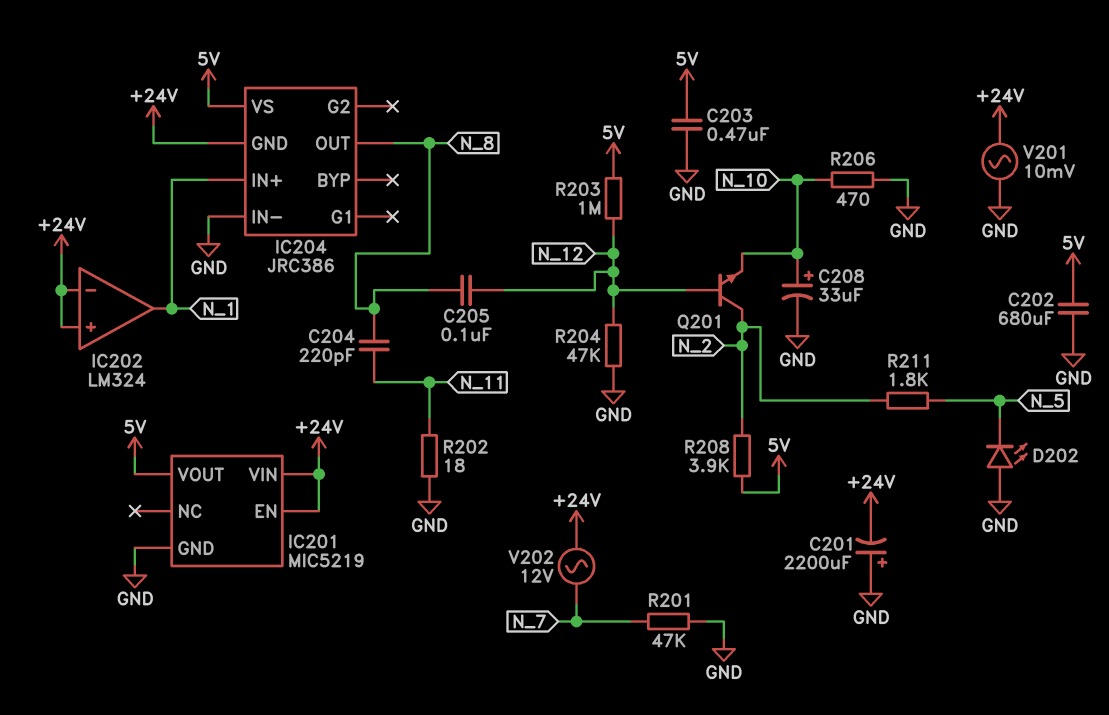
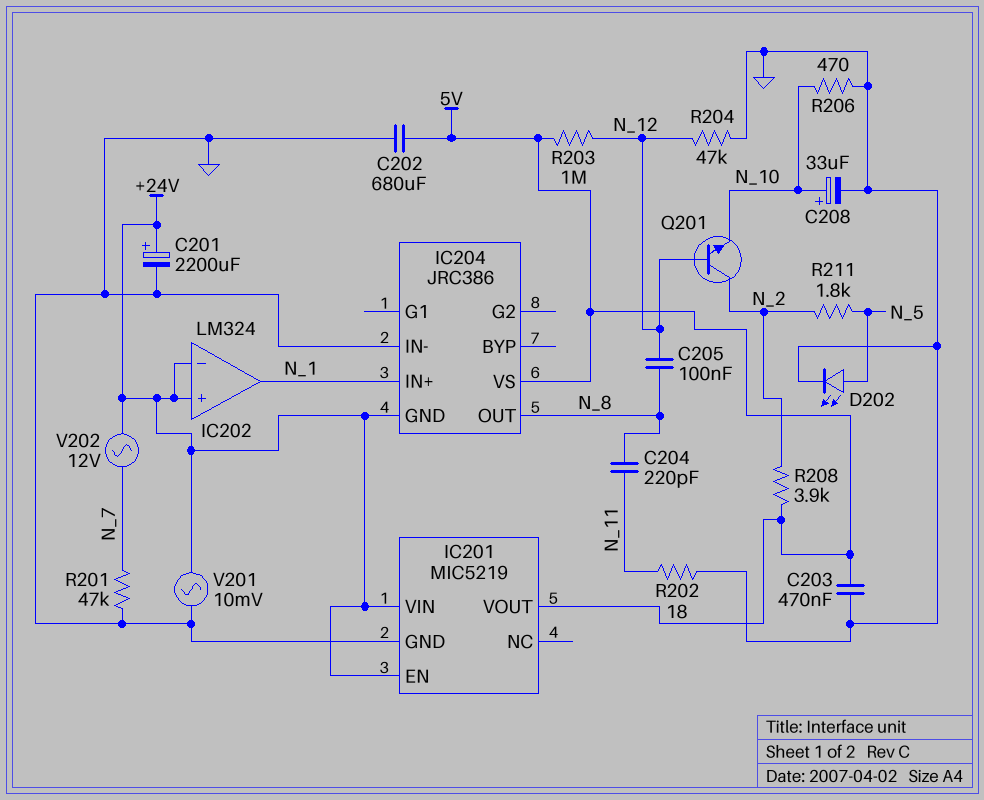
C201: 2200uF (plus GND, minus +24V) -> 2200uF (plus +24V, minus GND)
D202: LED (A GND, K N_5) -> LED (A N_5, K GND)

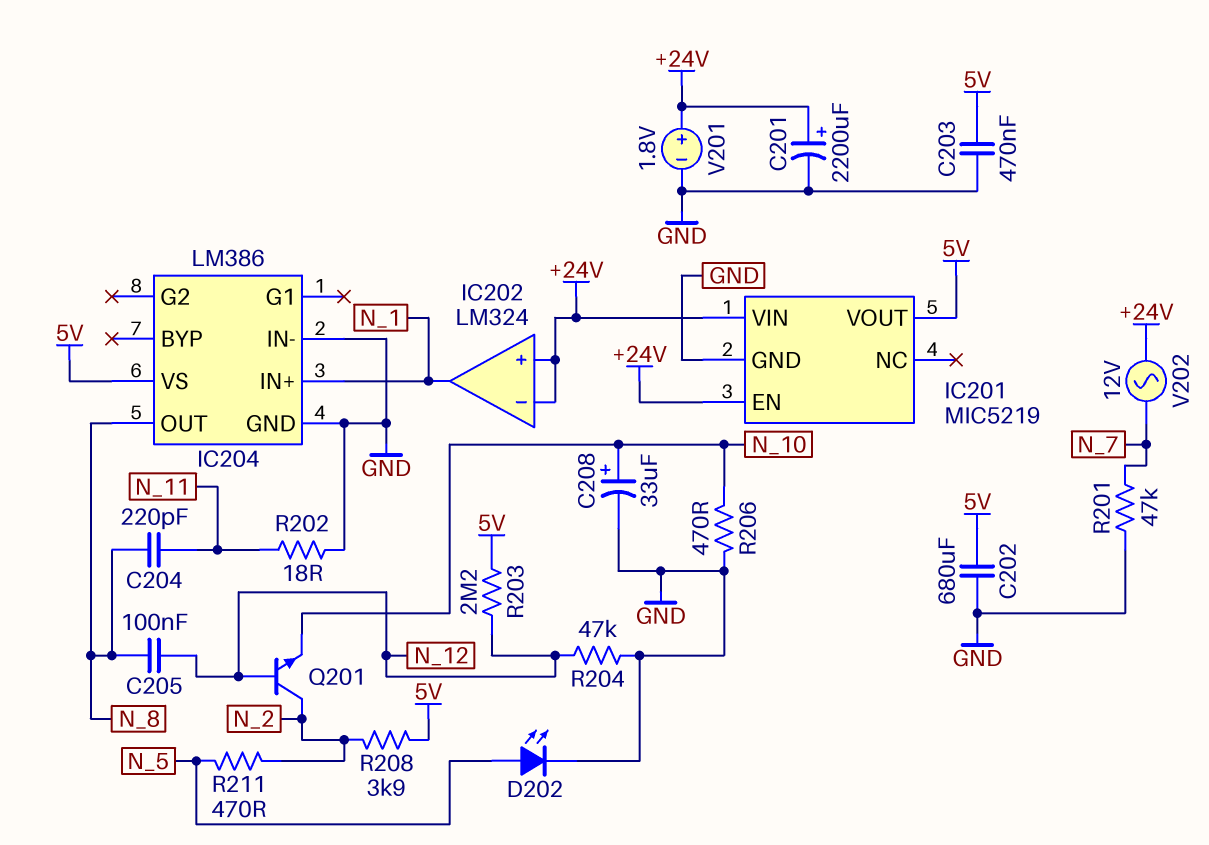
IC204: JRC386 -> LM386
IC204 pin GND: +24V -> GND
R203: 1M (5V, N_12) -> 2.2M (5V, N_12)
R211: 1.8k (N_2, N_5) -> 470 (N_2, N_5)
V201: AC 10mV (+24V, GND) -> 1.8V (plus +24V, minus GND)

